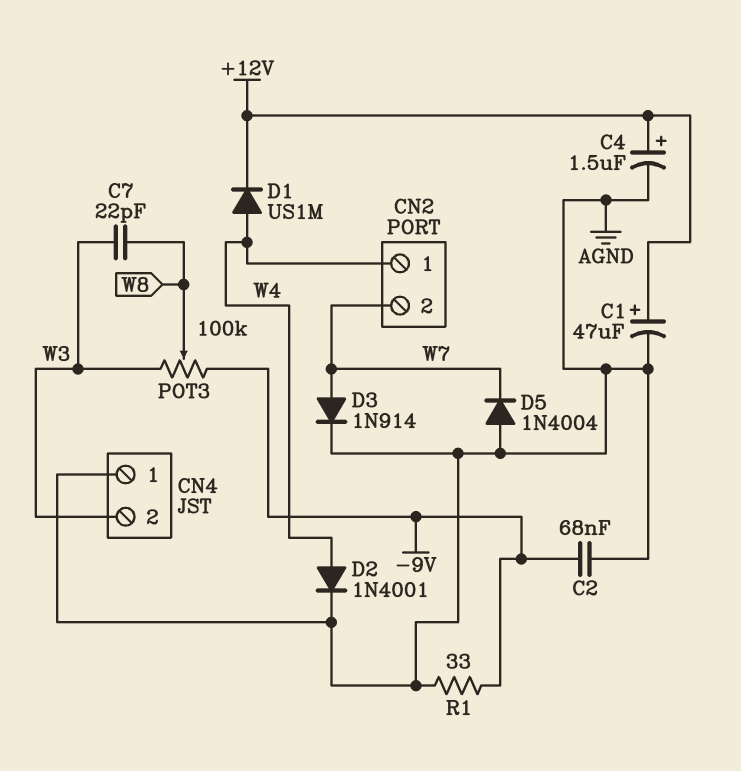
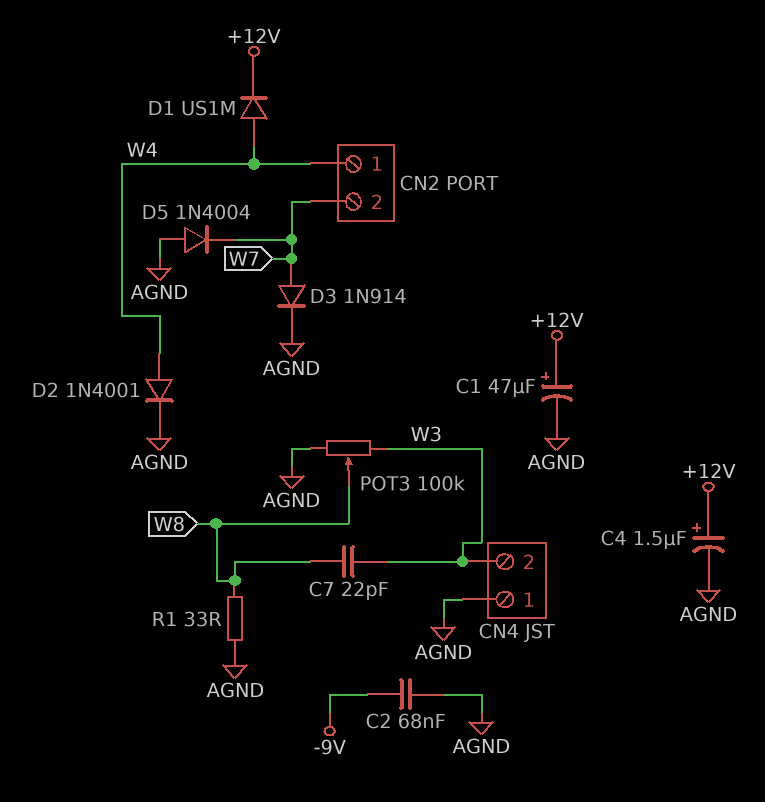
POT3: 100k (-9V, W3, wiper W8) -> 100k (AGND, W3, wiper W8)
R1: 33 (-9V, AGND) -> 33 (AGND, W8)

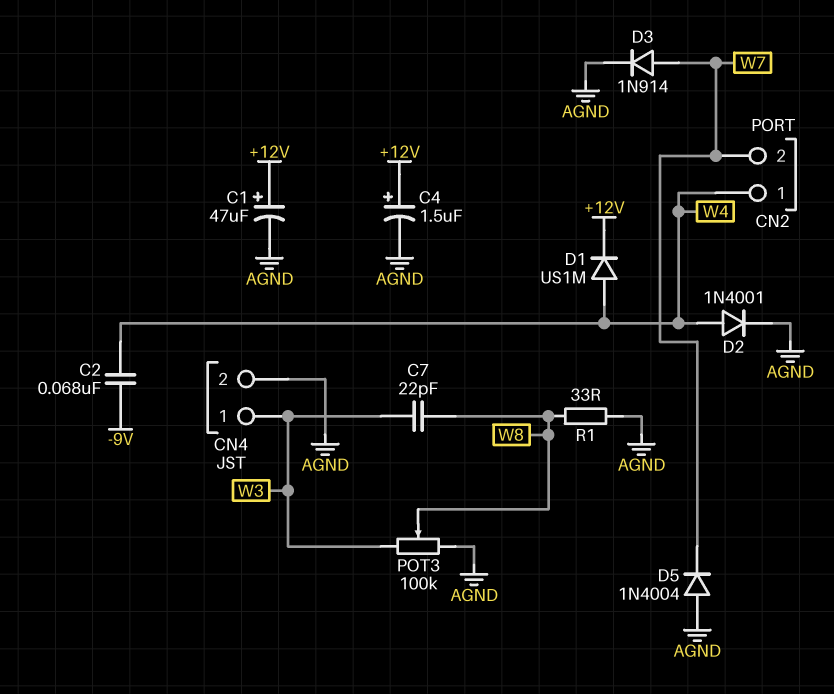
C2: 68nF (-9V, AGND) -> 68nF (-9V, W4)
CN4 pin 1: AGND -> W3
CN4 pin 2: W3 -> AGND

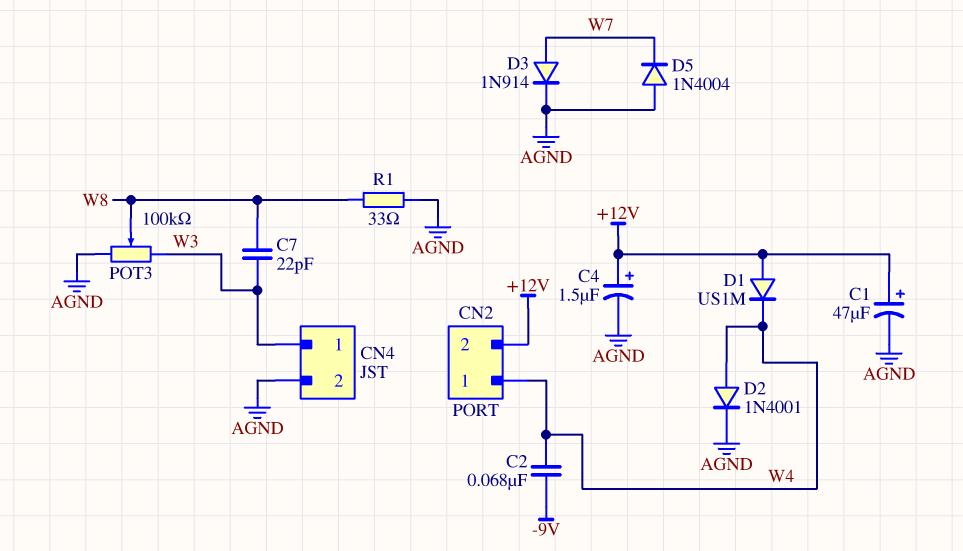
CN2 pin 2: W7 -> +12V
D1: diode US1M (A W4, K +12V) -> diode US1M (A +12V, K W4)

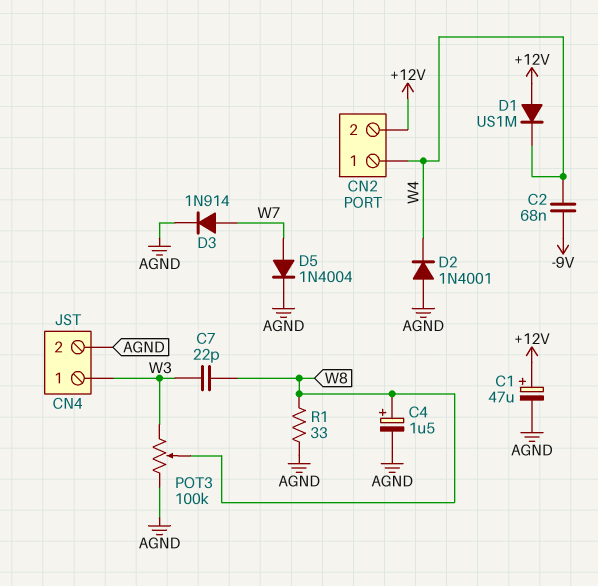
C4: 1.5uF (plus +12V, minus AGND) -> 1.5uF (plus W8, minus AGND)
D2: diode 1N4001 (A W4, K AGND) -> diode 1N4001 (A AGND, K W4)
D5: diode 1N4004 (A AGND, K W7) -> diode 1N4004 (A W7, K AGND)

